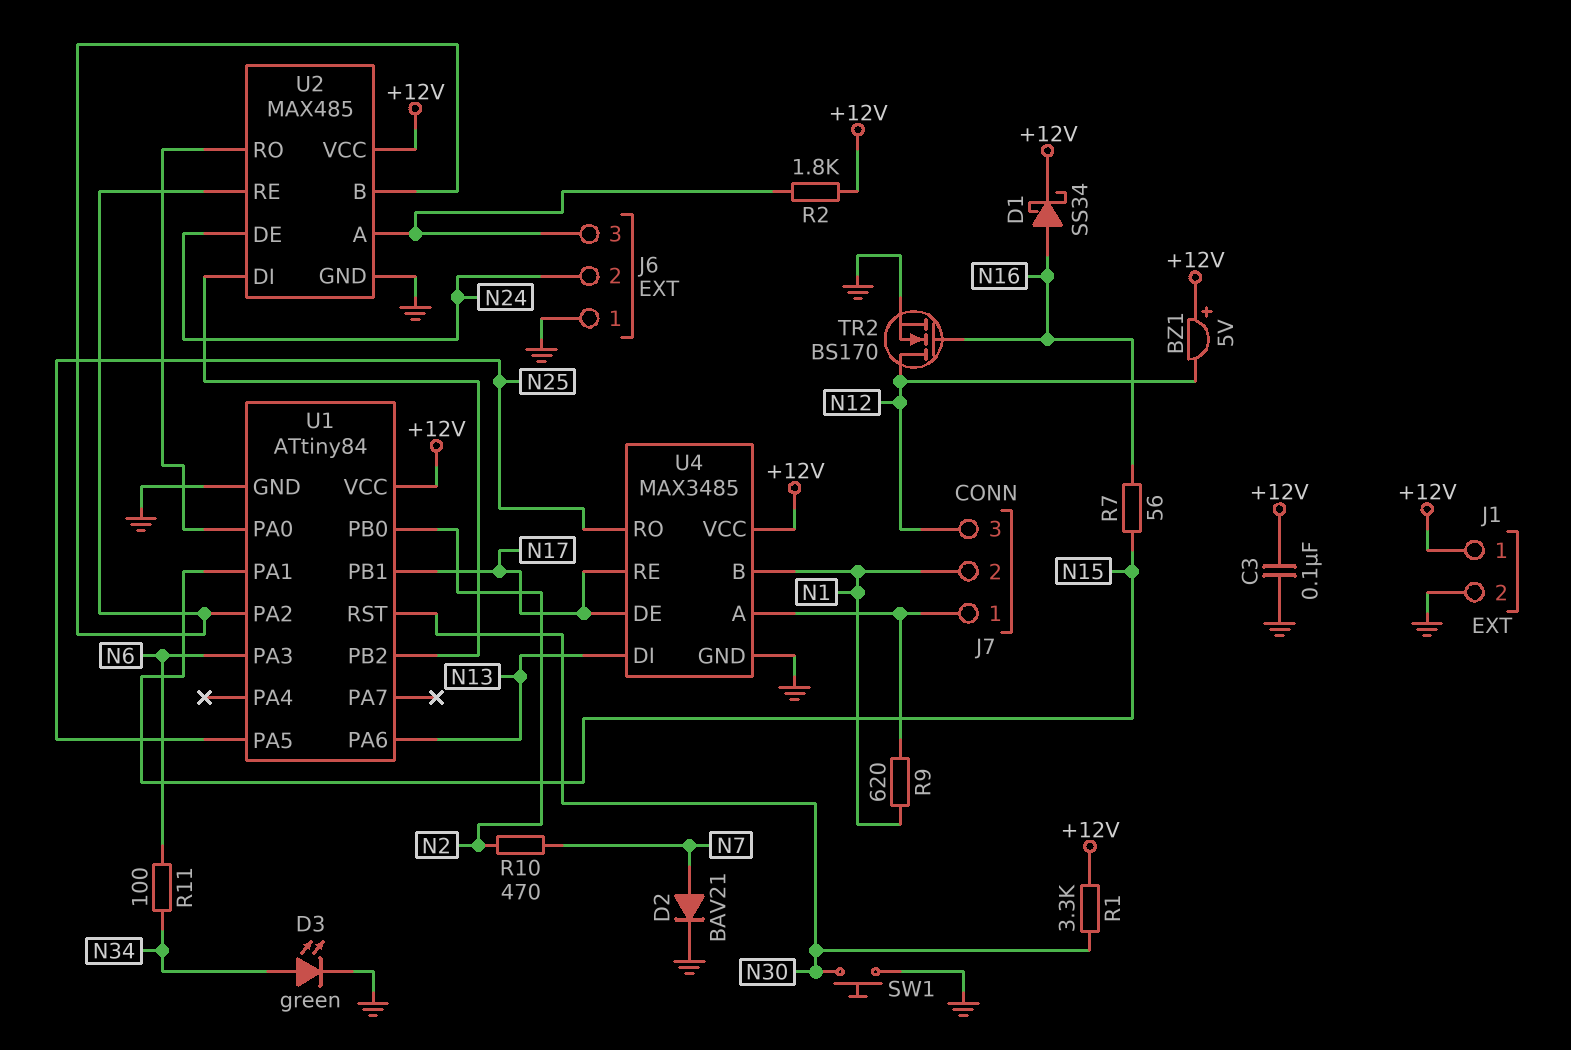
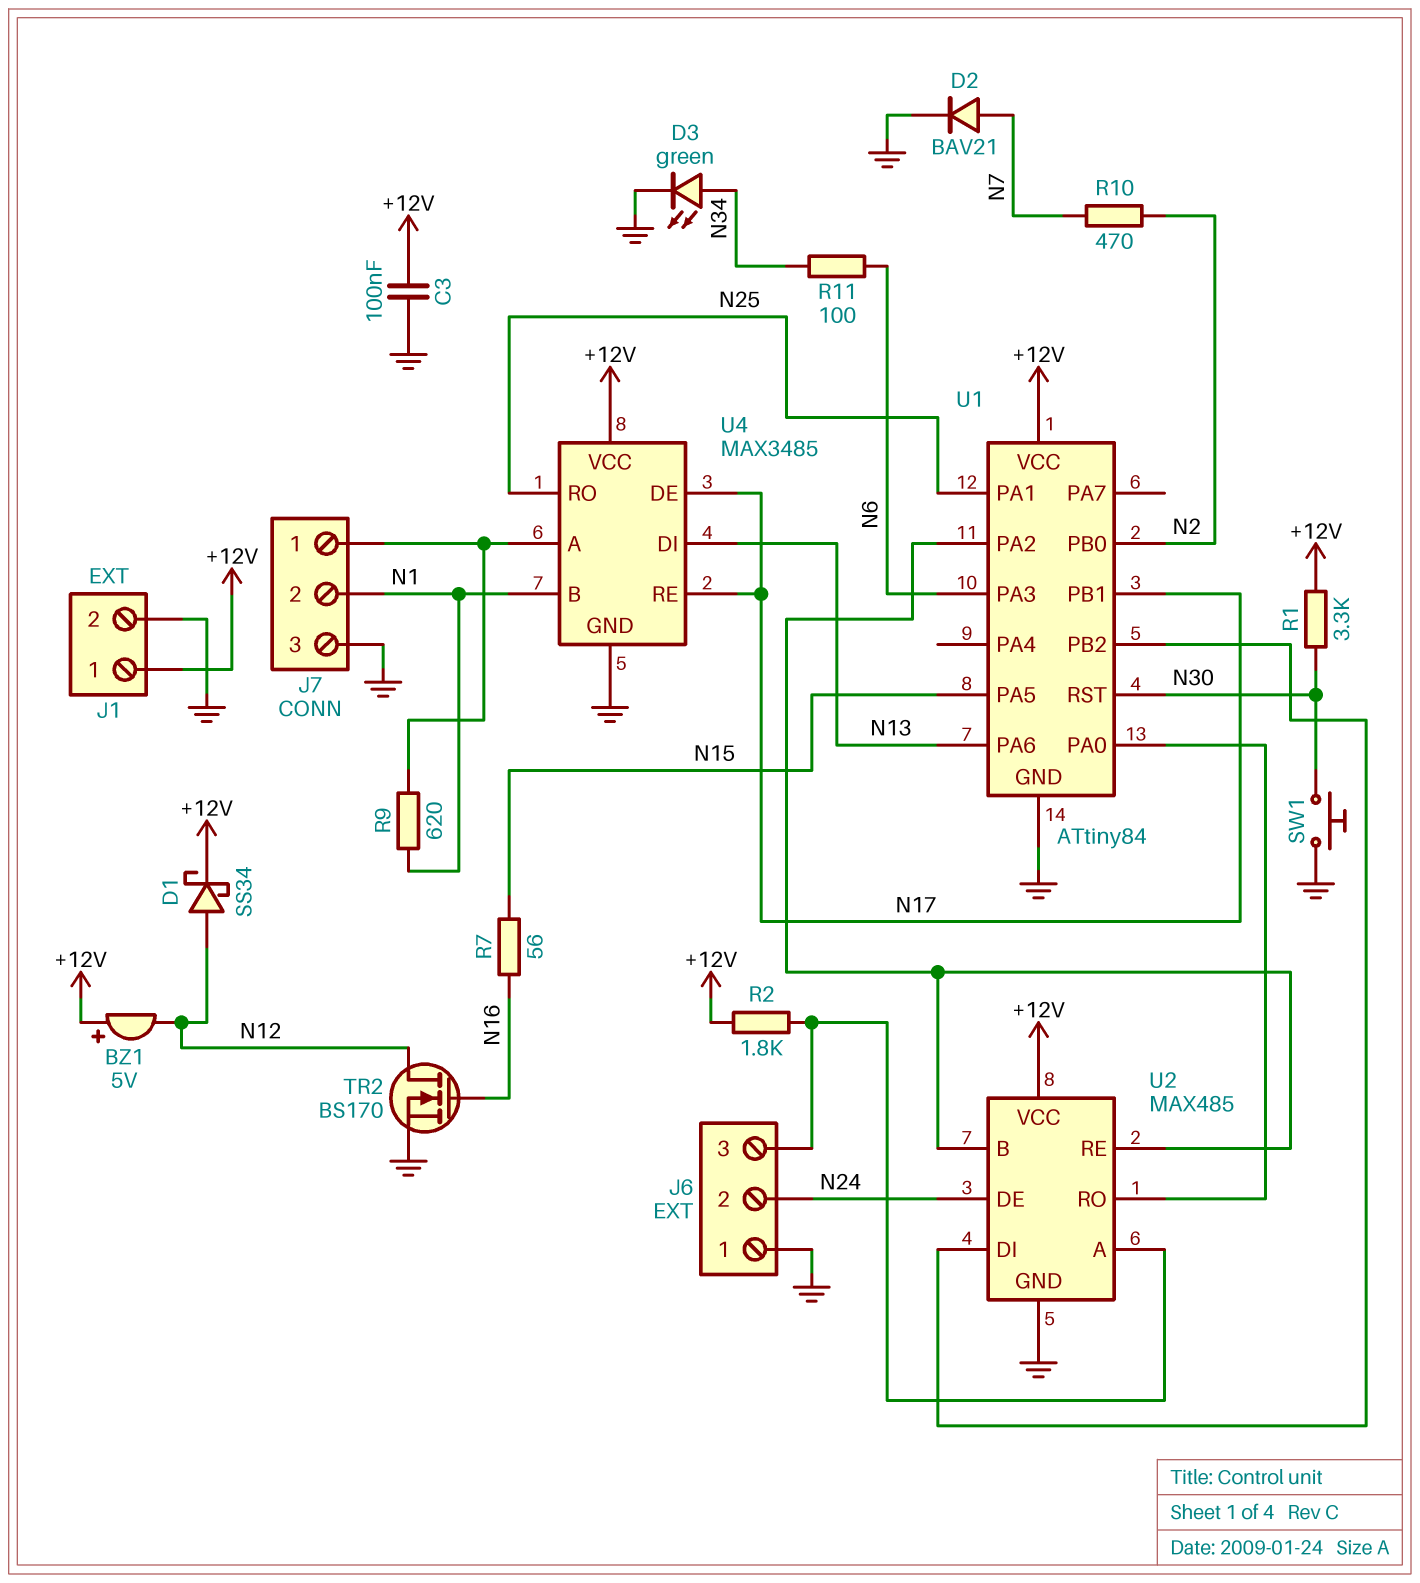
D1: schottky SS34 (A N16, K +12V) -> schottky SS34 (A N12, K +12V)
J7 pin 3: N12 -> GND
U1 pin PA1: N15 -> N25
U1 pin PA5: N25 -> N15

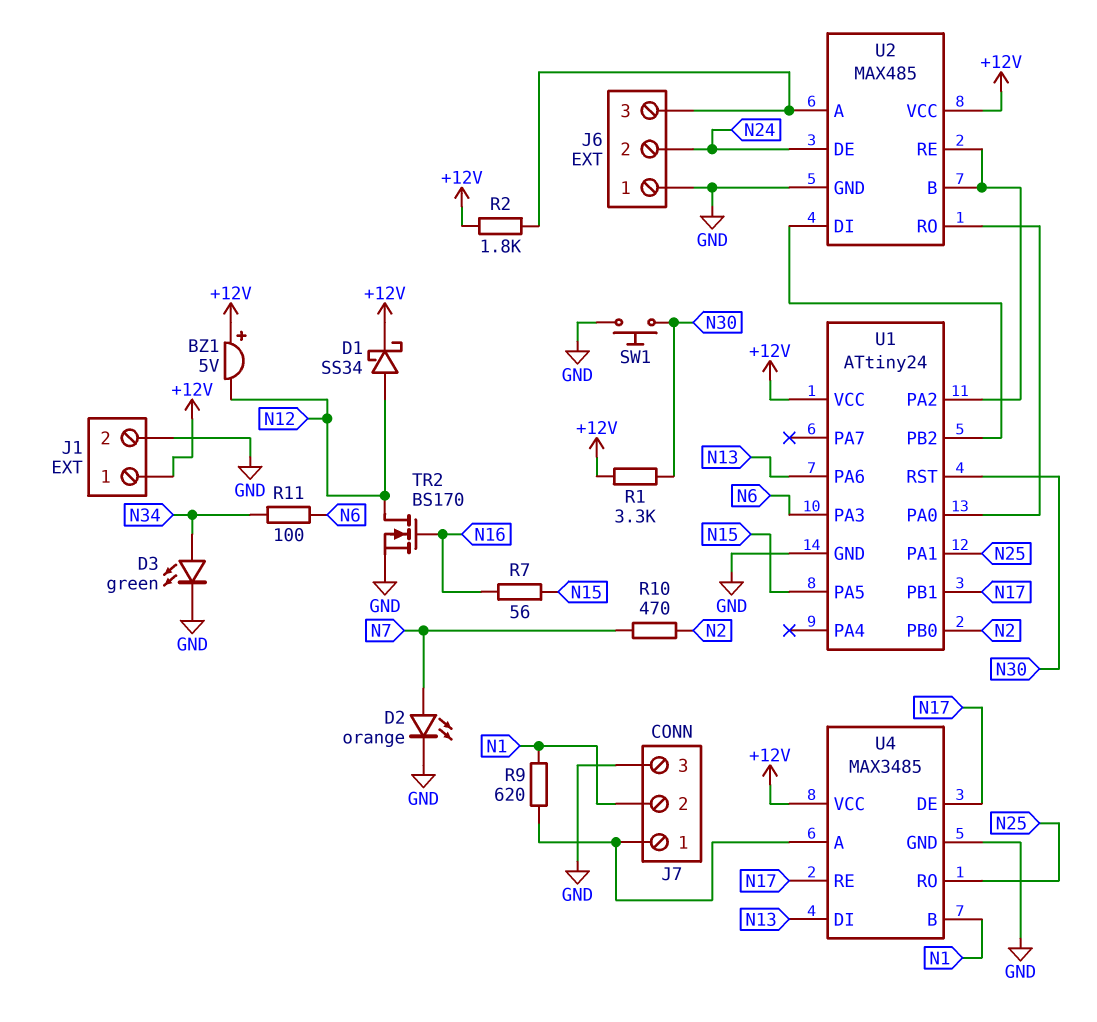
C3: 100nF (+12V, GND) -> none
D2: diode BAV21 (A N7, K GND) -> LED orange (A N7, K GND)
U1: ATtiny84 -> ATtiny24

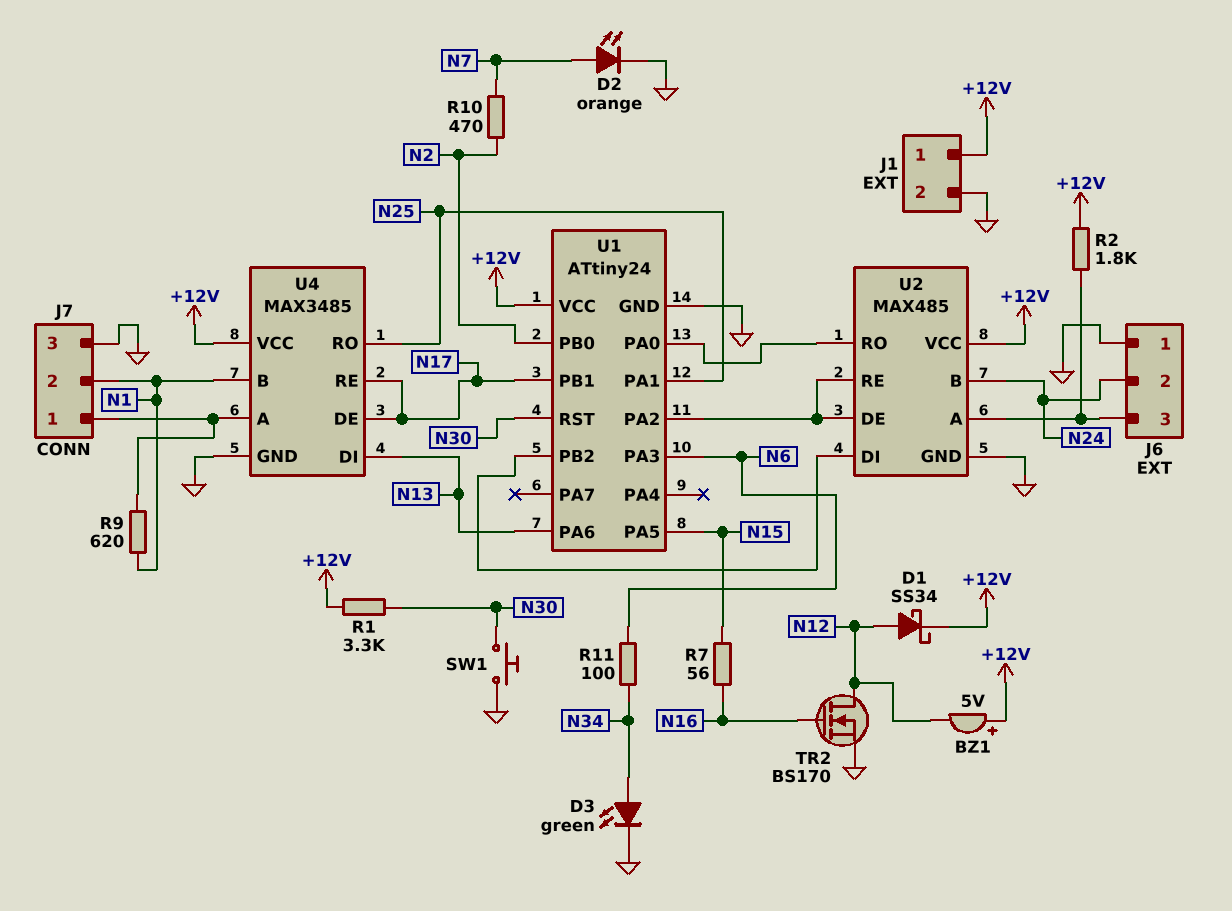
U2 pin B: U1/PA2 -> N24
U2 pin DE: N24 -> U1/PA2

